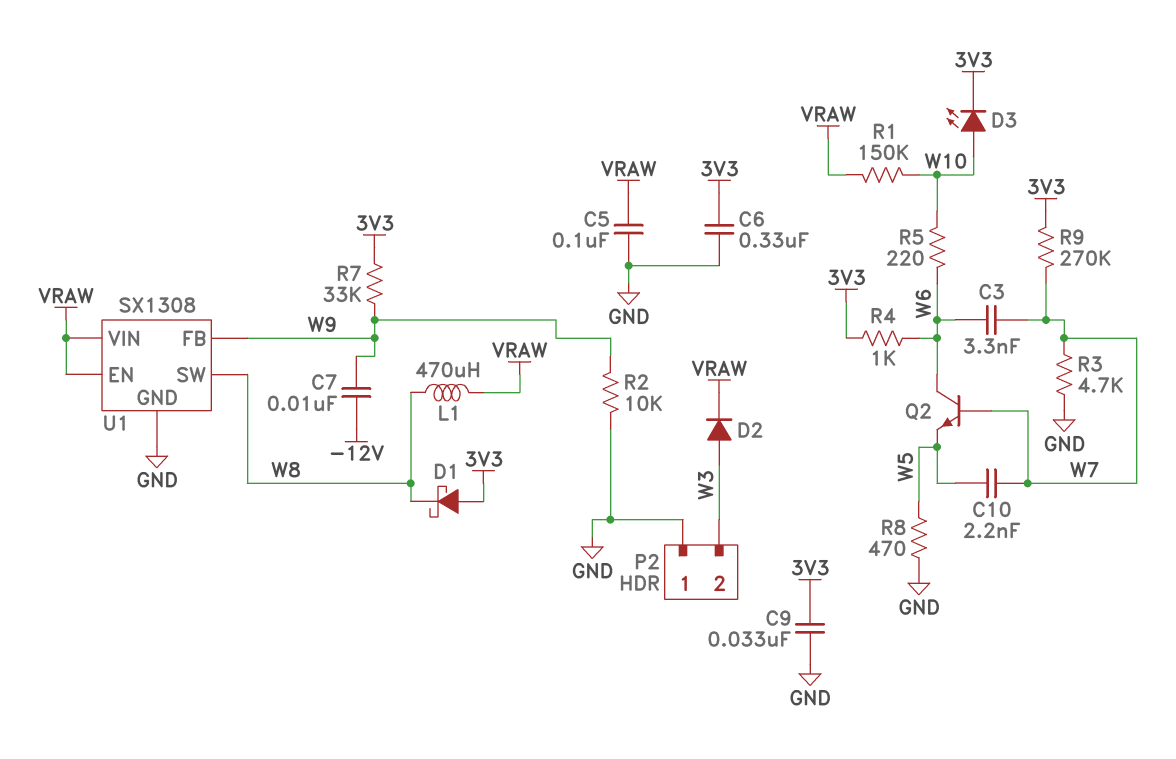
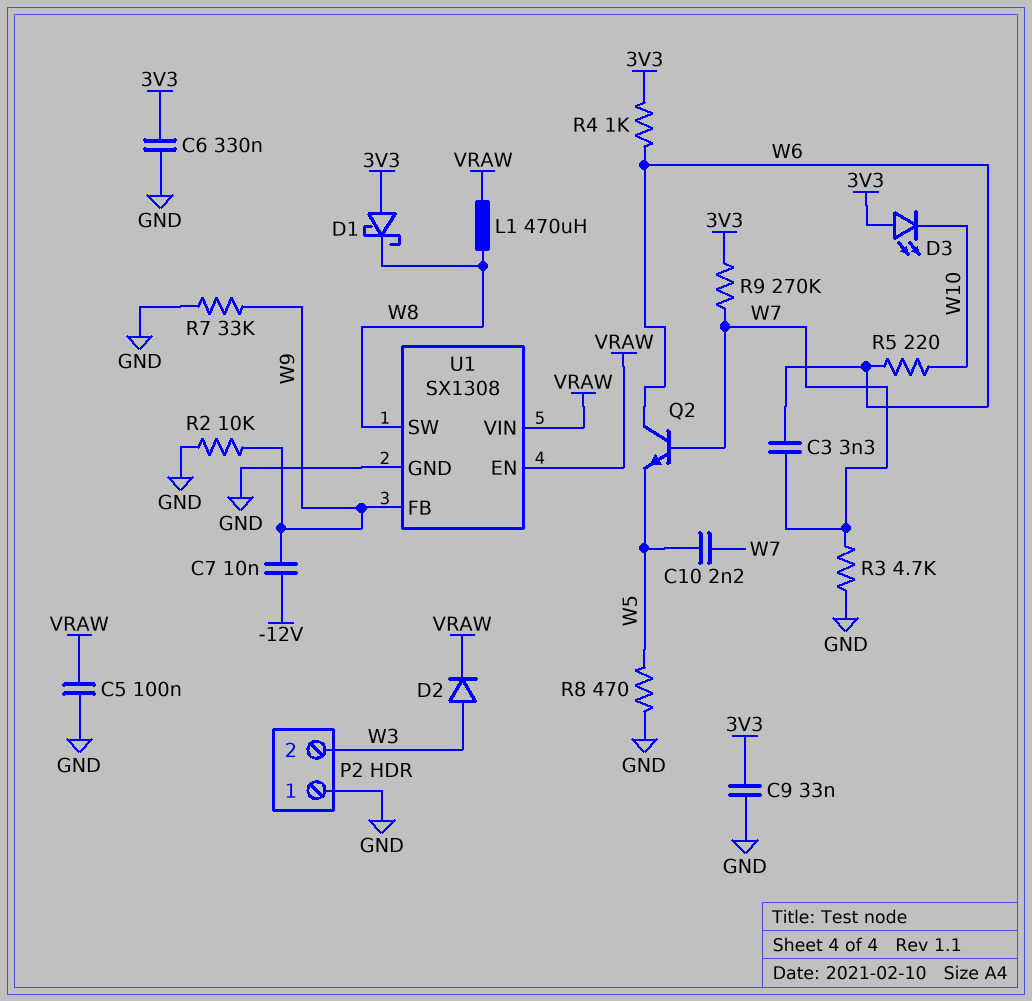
D3: LED (A W10, K 3V3) -> LED (A 3V3, K W10)
R1: 150k (VRAW, W10) -> none
R7: 33k (3V3, W9) -> 33k (GND, W9)

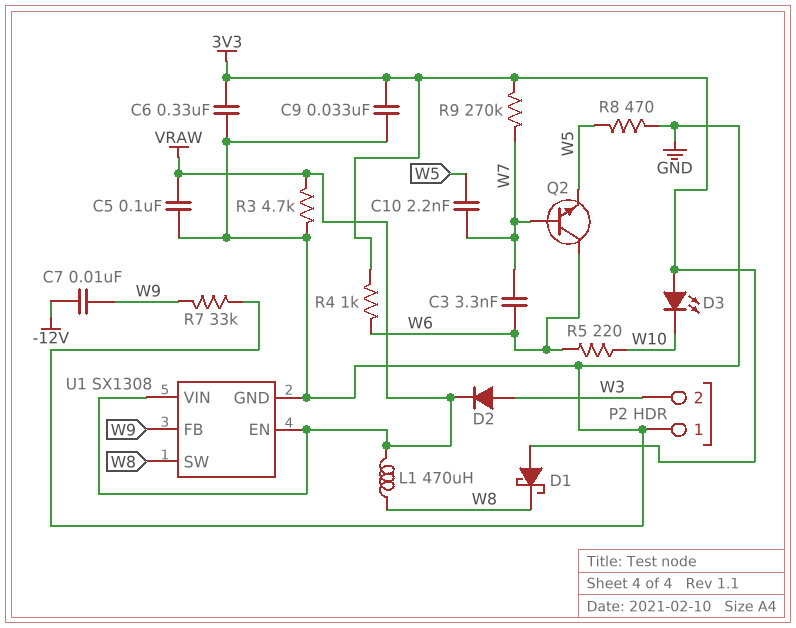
R2: 10k (GND, W9) -> none
R3: 4.7k (GND, W7) -> 4.7k (GND, VRAW)

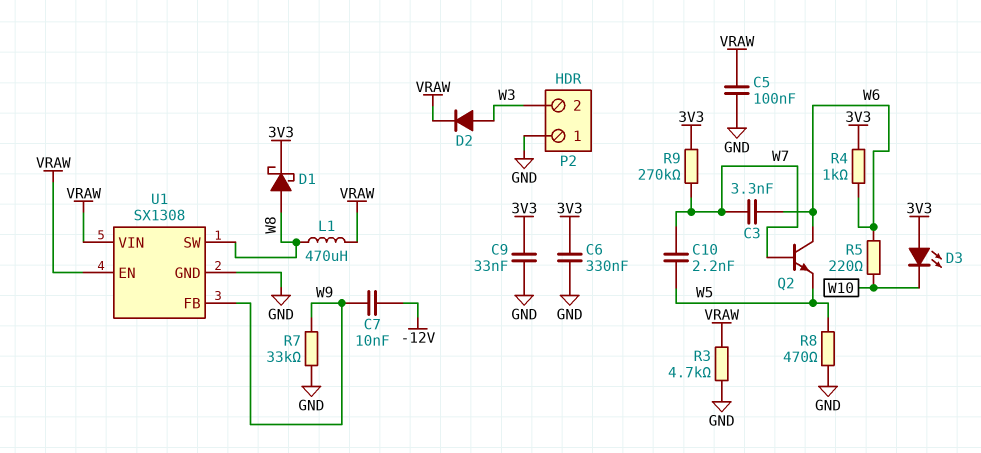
D1: schottky (A 3V3, K W8) -> schottky (A W8, K 3V3)

